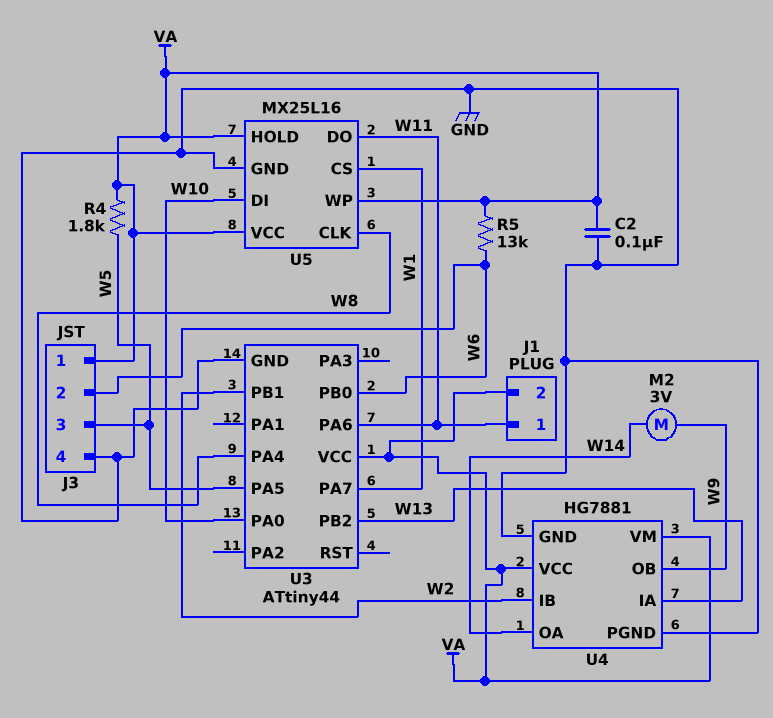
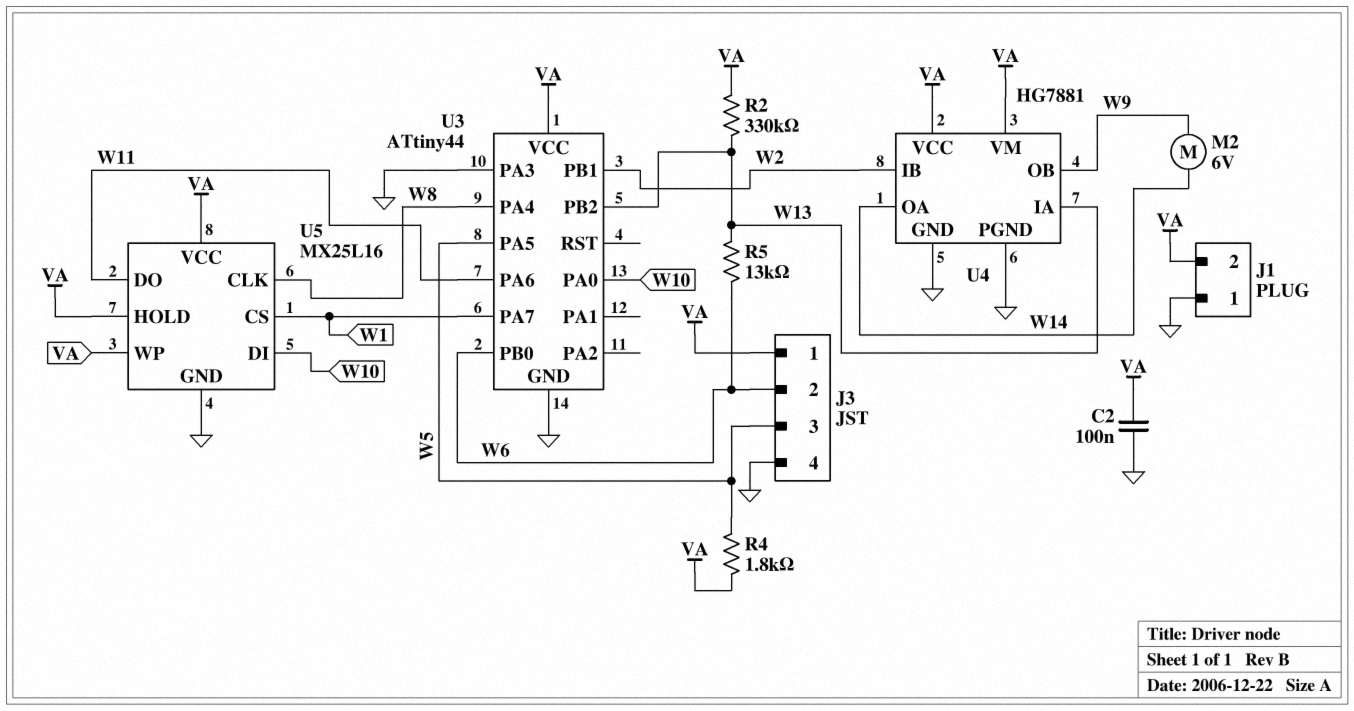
J1 pin 1: W11 -> GND
M2: motor 3V (W9, W14) -> motor 6V (W9, W14)
R2: none -> 330k (VA, W13)
R5: 13k (VA, W6) -> 13k (W6, W13)
U3 pin PA3: none -> GND

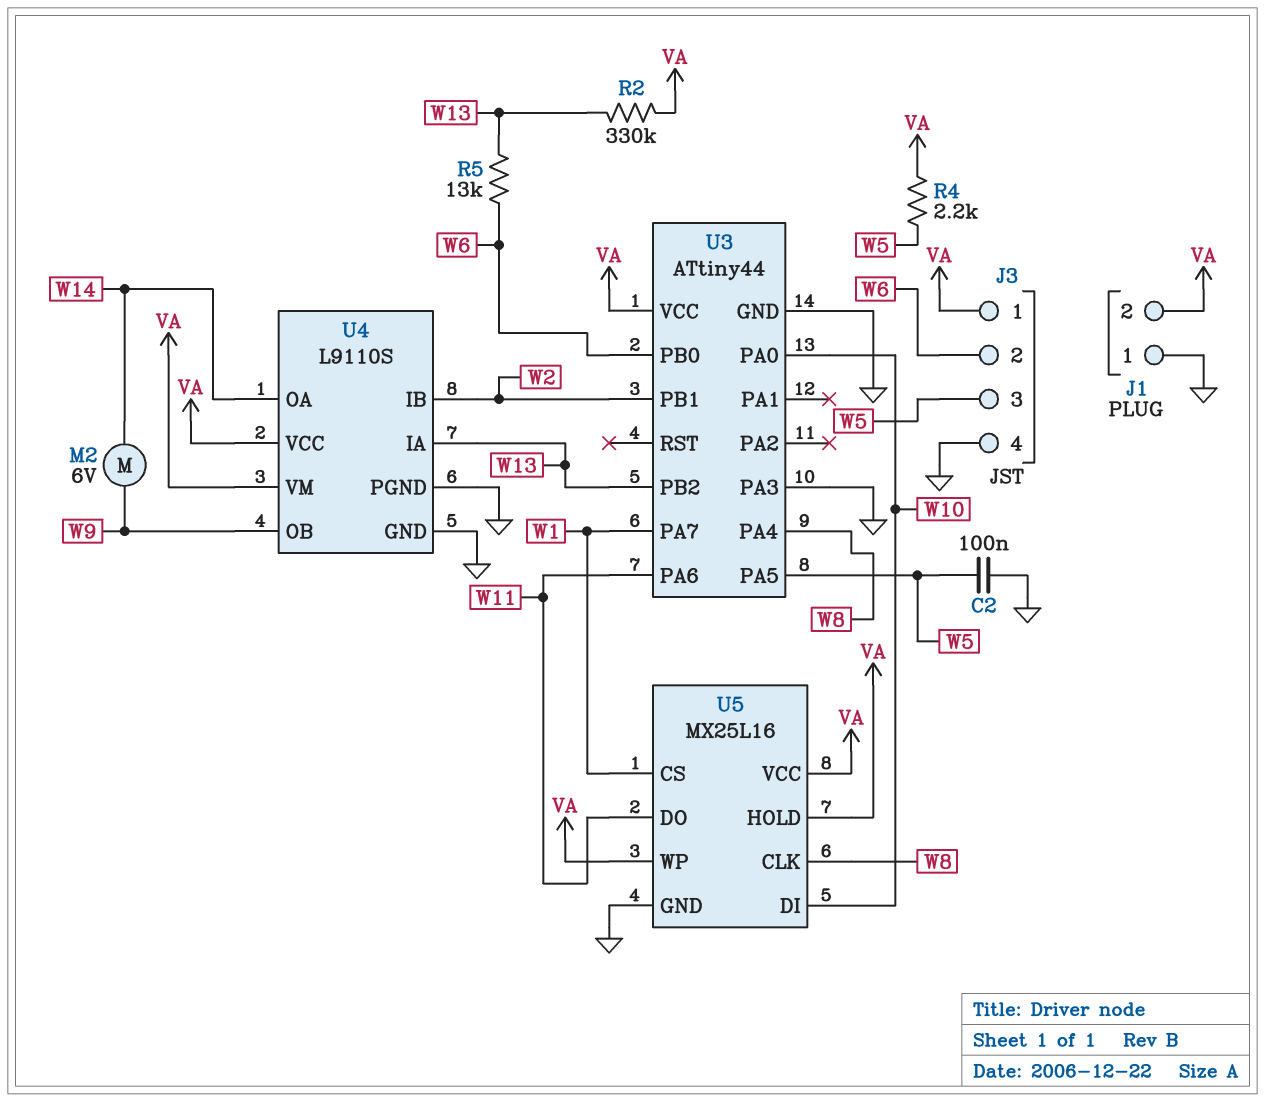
C2: 100nF (GND, VA) -> 100nF (GND, W5)
R4: 1.8k (VA, W5) -> 2.2k (VA, W5)
U4: HG7881 -> L9110S

